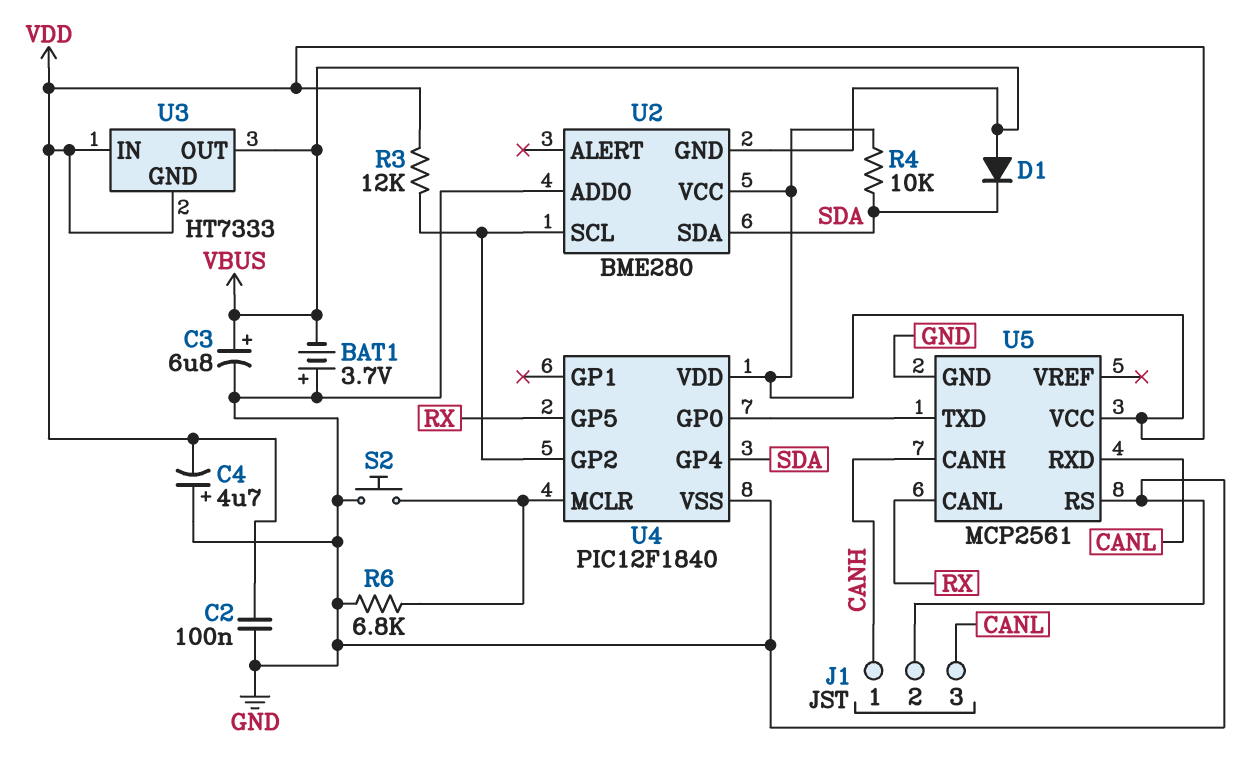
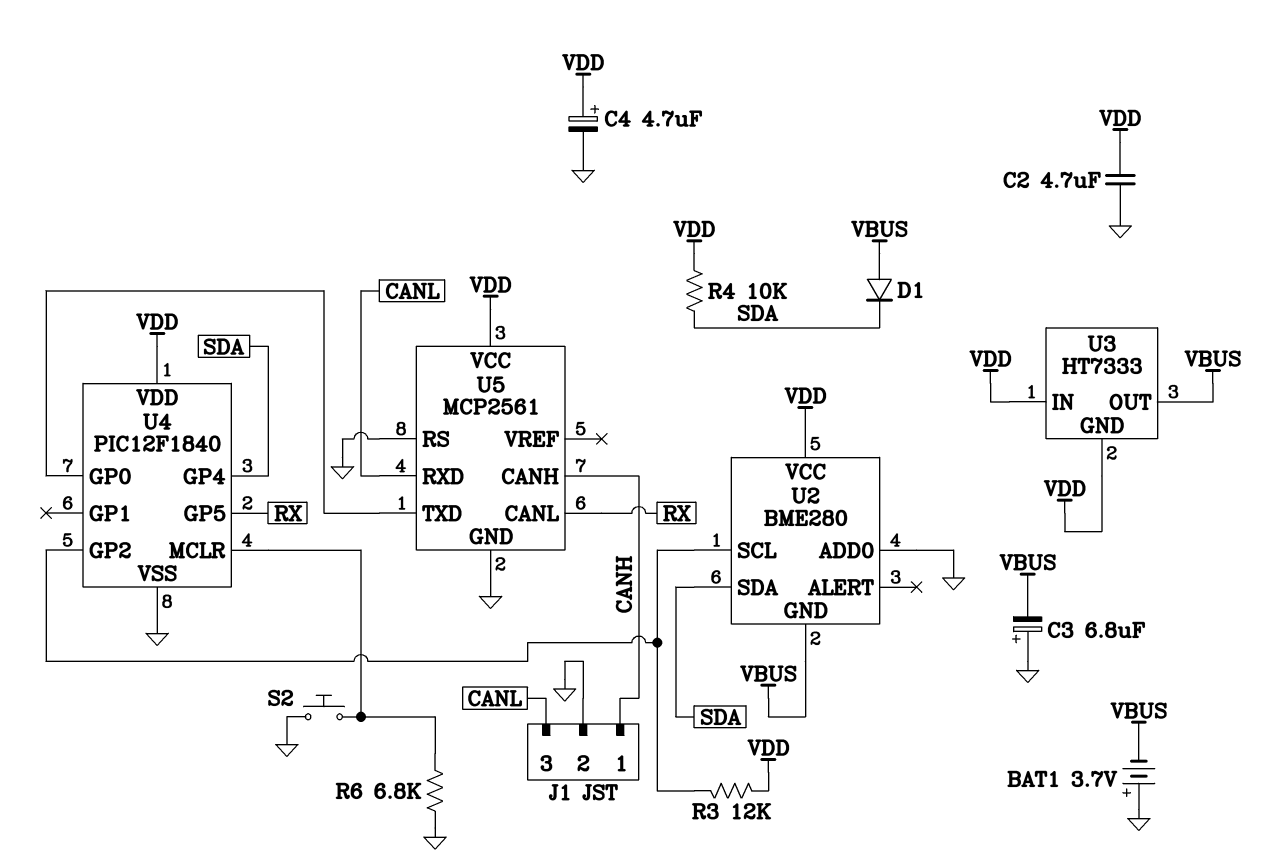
C2: 100nF (GND, VDD) -> 4.7uF (GND, VDD)
C3: 6.8uF (plus VBUS, minus GND) -> 6.8uF (plus GND, minus VBUS)
C4: 4.7uF (plus GND, minus VDD) -> 4.7uF (plus VDD, minus GND)

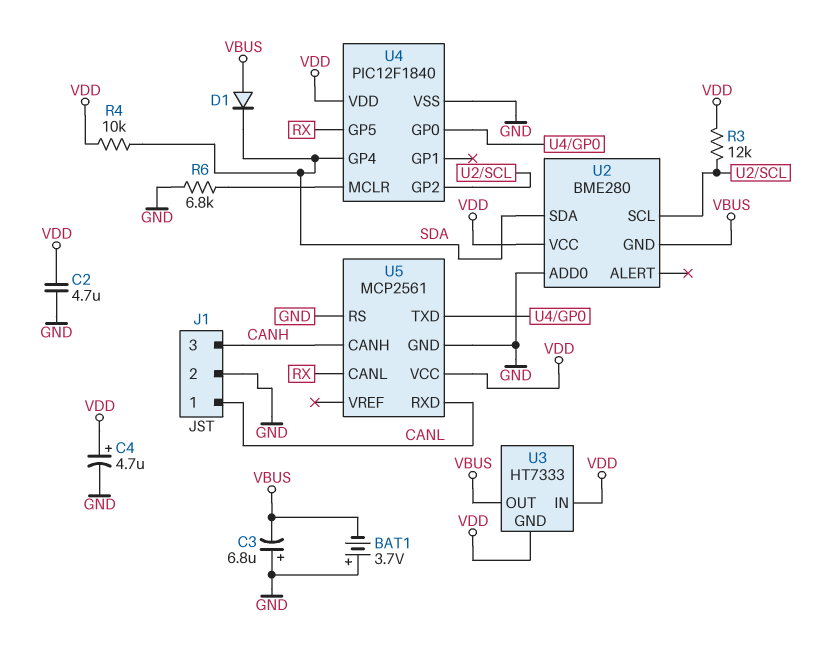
J1 pin 1: CANH -> CANL
J1 pin 3: CANL -> CANH
S2: button (GND, U4/MCLR) -> none

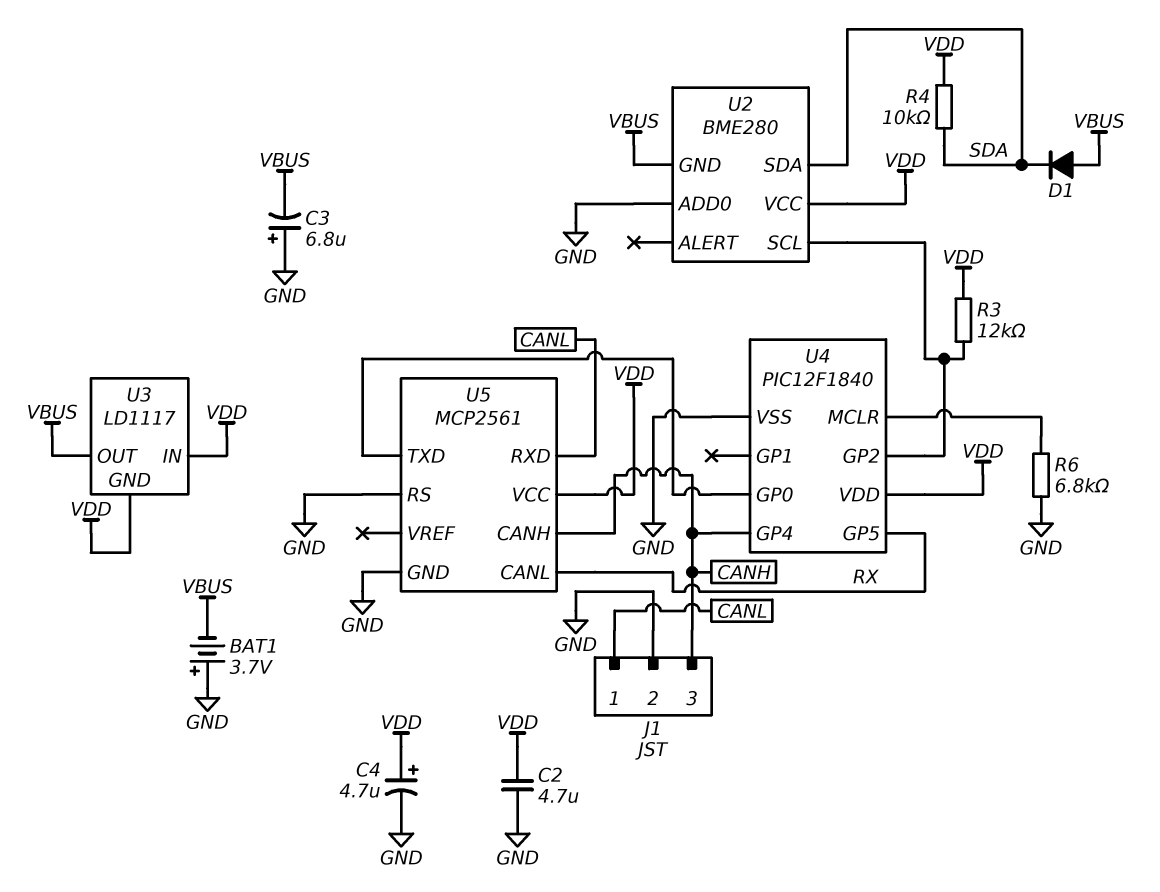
U3: HT7333 -> LD1117
U4 pin GP4: SDA -> CANH

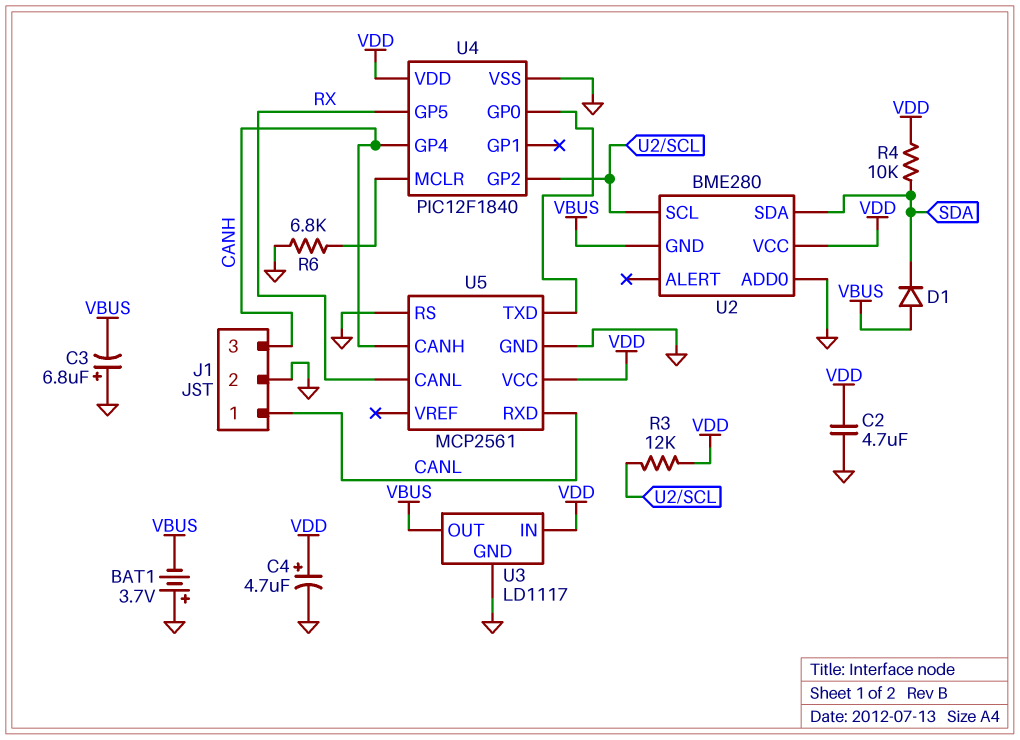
U3 pin GND: VDD -> GND

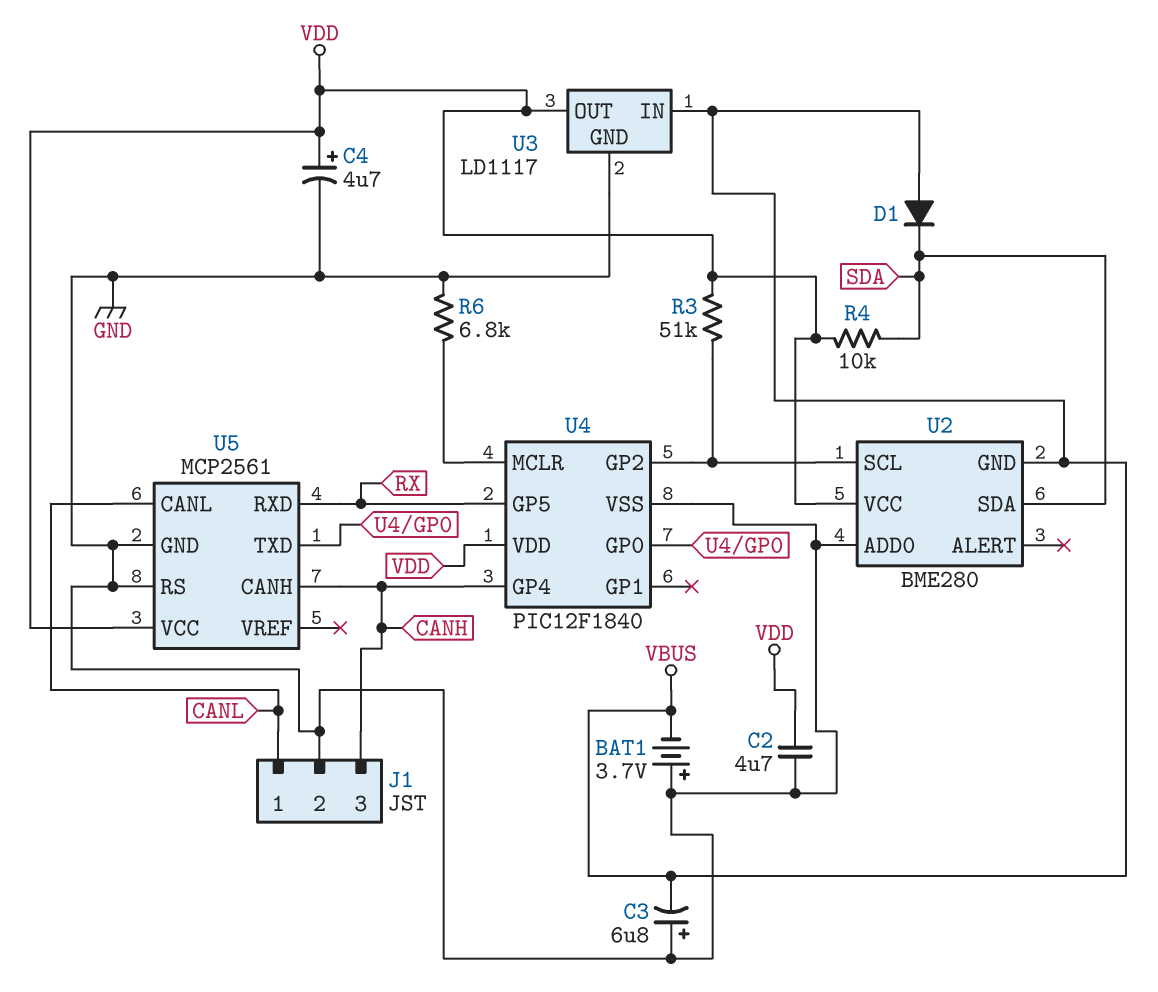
R3: 12k (U2/SCL, VDD) -> 51k (U2/SCL, VDD)
U3 pin IN: VDD -> VBUS
U3 pin OUT: VBUS -> VDD
U5 pin CANL: RX -> CANL
U5 pin RXD: CANL -> RX

